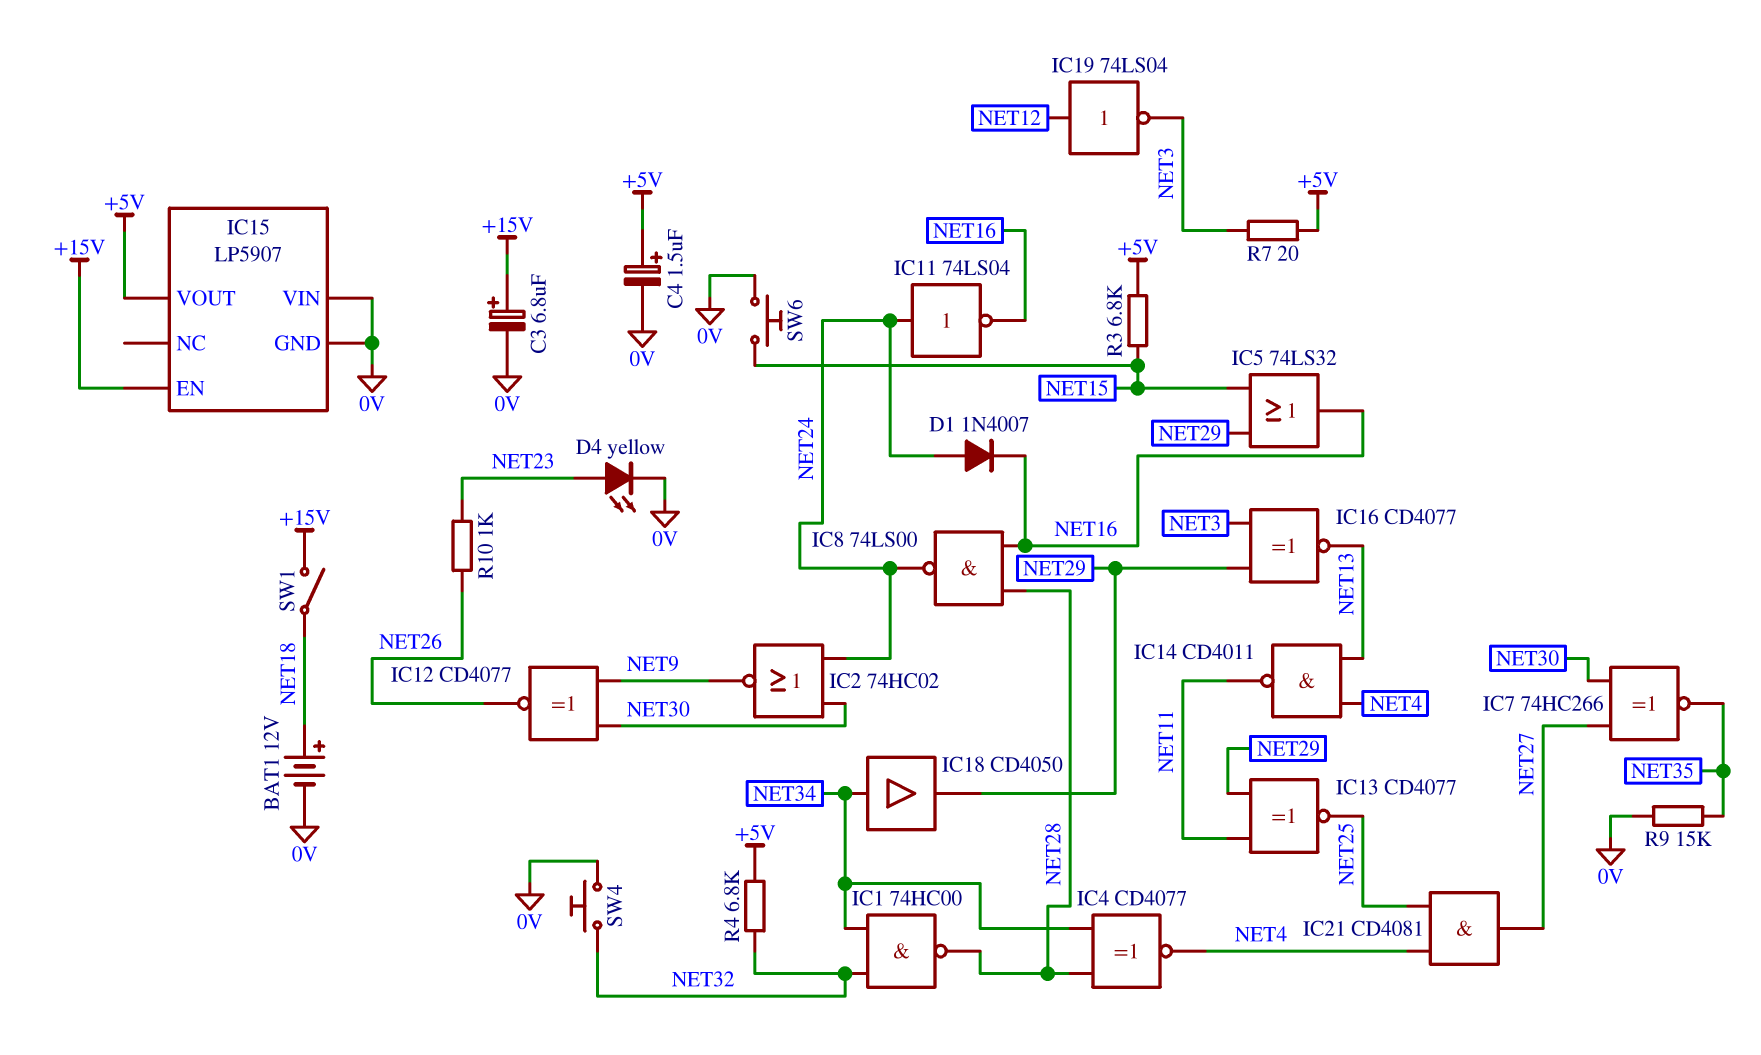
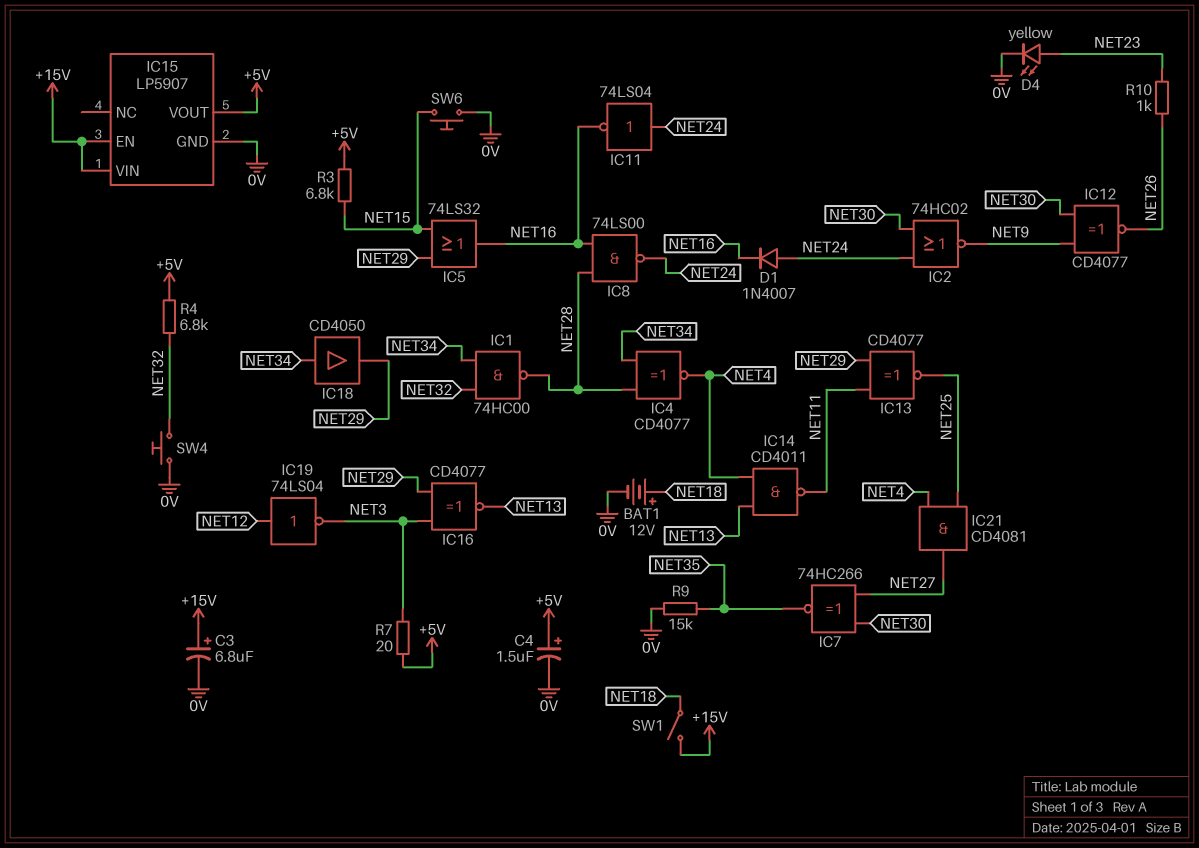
IC15 pin VIN: 0V -> +15V

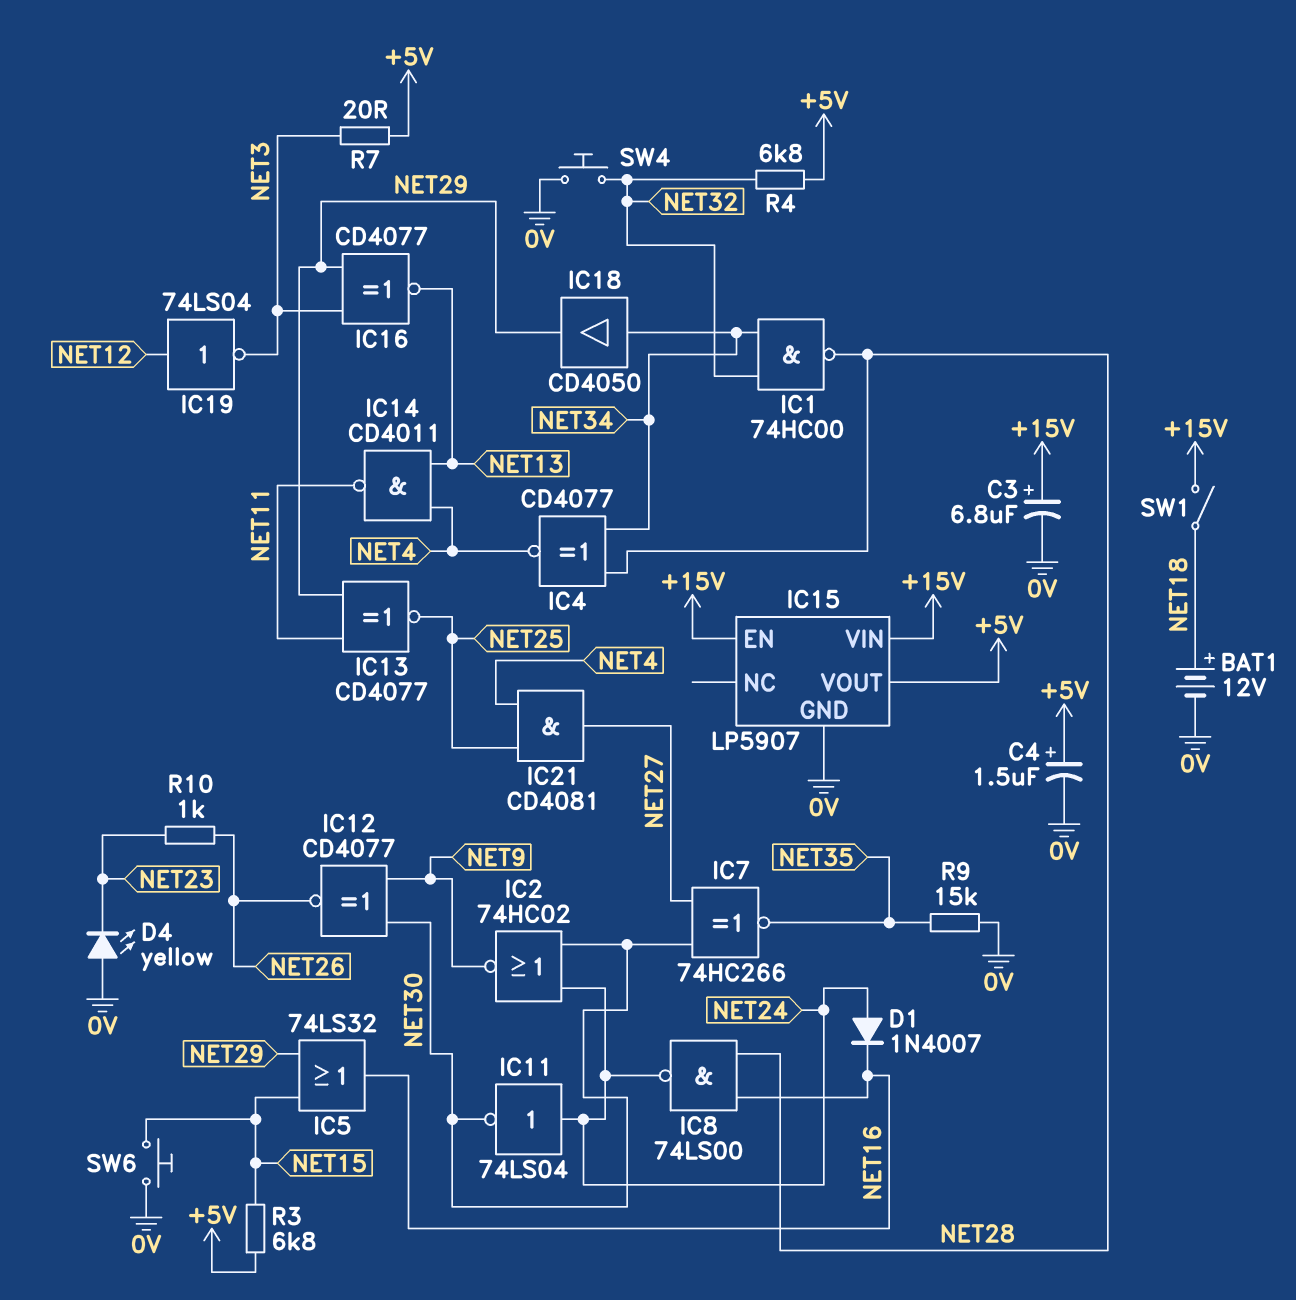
D4: LED yellow (A NET23, K 0V) -> LED yellow (A 0V, K NET23)
IC11: NOT 74LS04 (in NET24, out NET16) -> NOT 74LS04 (in NET24, out NET30)

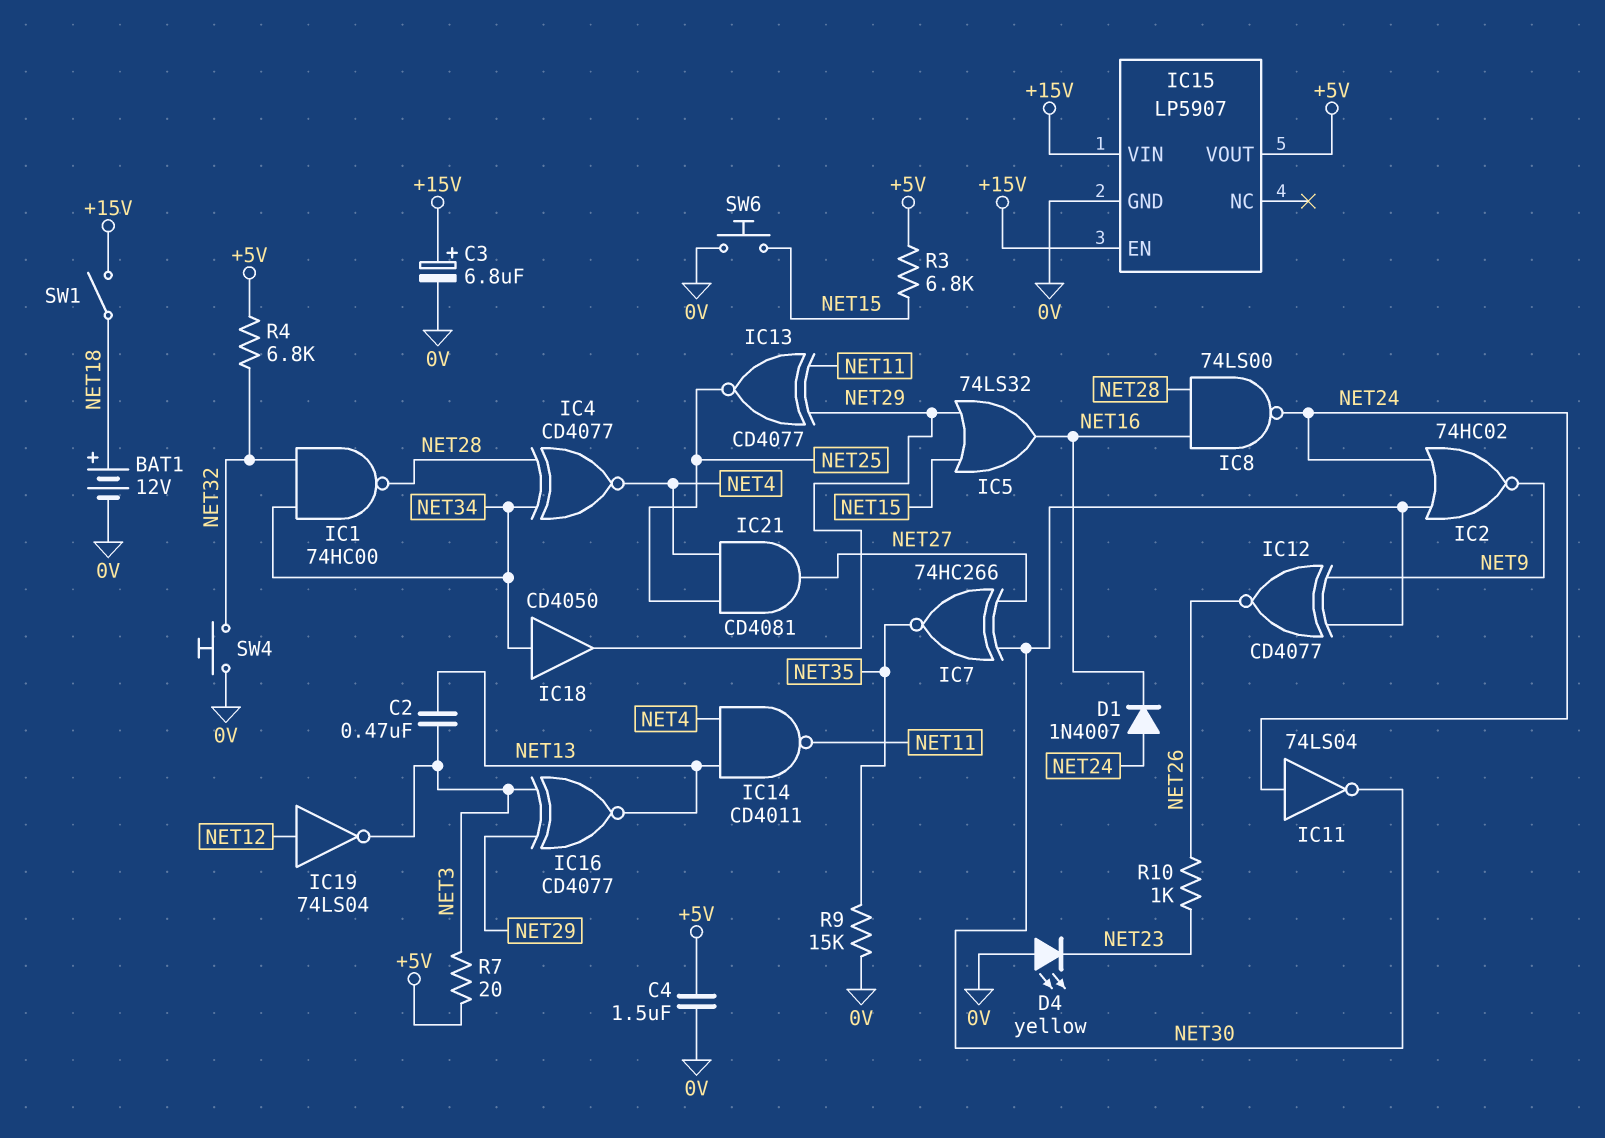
C2: none -> 470nF (NET3, NET13)
C4: 1.5uF (plus +5V, minus 0V) -> 1.5uF (+5V, 0V)

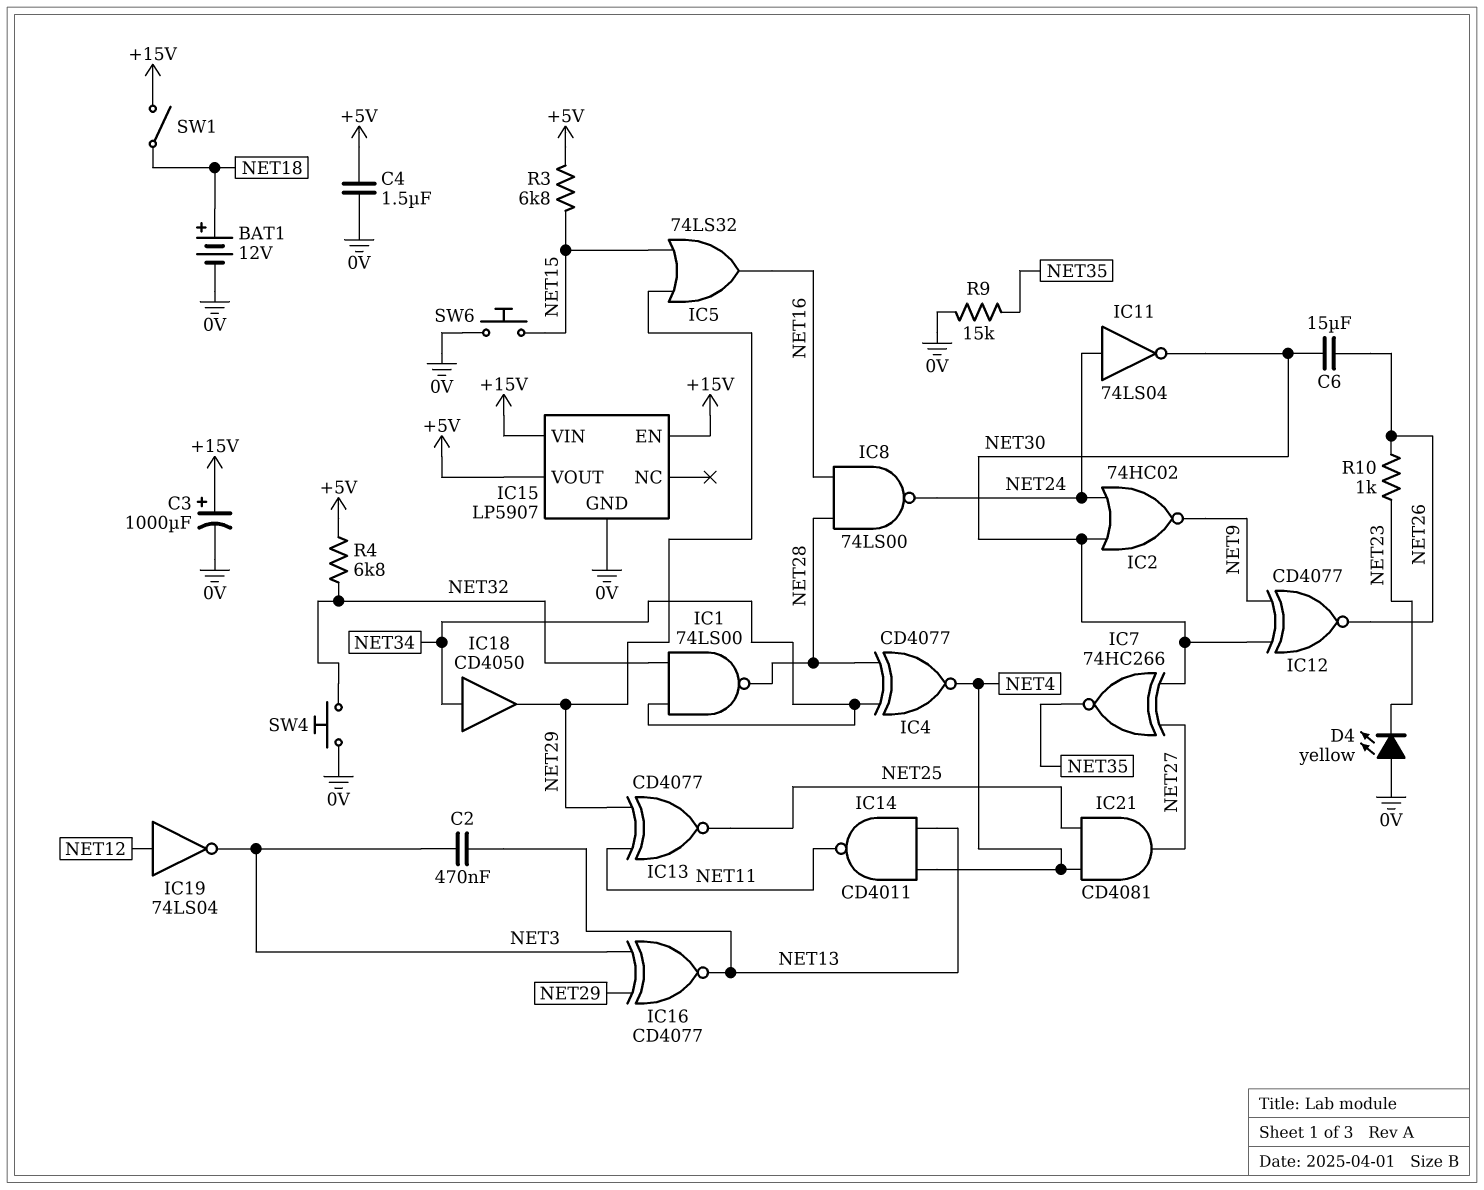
C3: 6.8uF (plus +15V, minus 0V) -> 1000uF (plus +15V, minus 0V)
C6: none -> 15uF (NET26, NET30)
D1: diode 1N4007 (A NET24, K NET16) -> none
IC1: NAND 74HC00 (in NET32, in NET34, out NET28) -> NAND 74LS00 (in NET32, in NET34, out NET28)
R7: 20 (+5V, NET3) -> none

